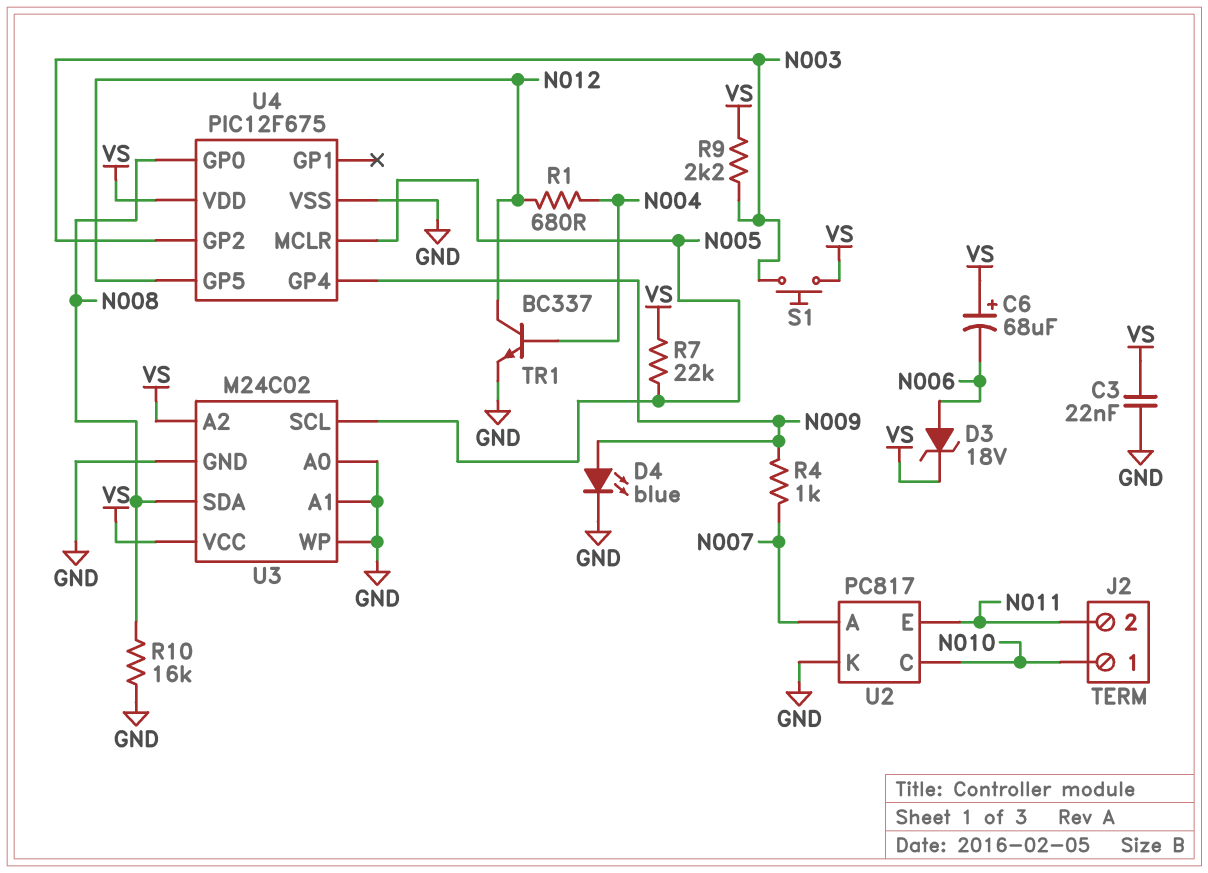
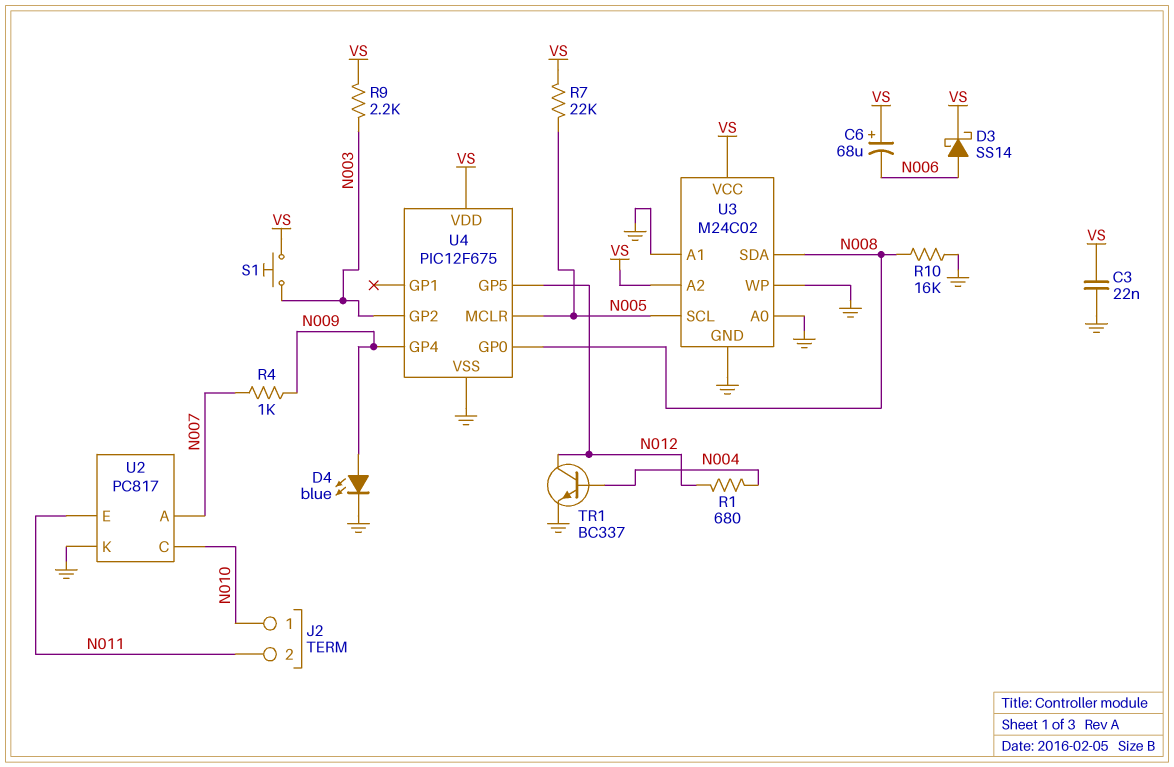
D3: zener 18V (A N006, K VS) -> schottky SS14 (A N006, K VS)

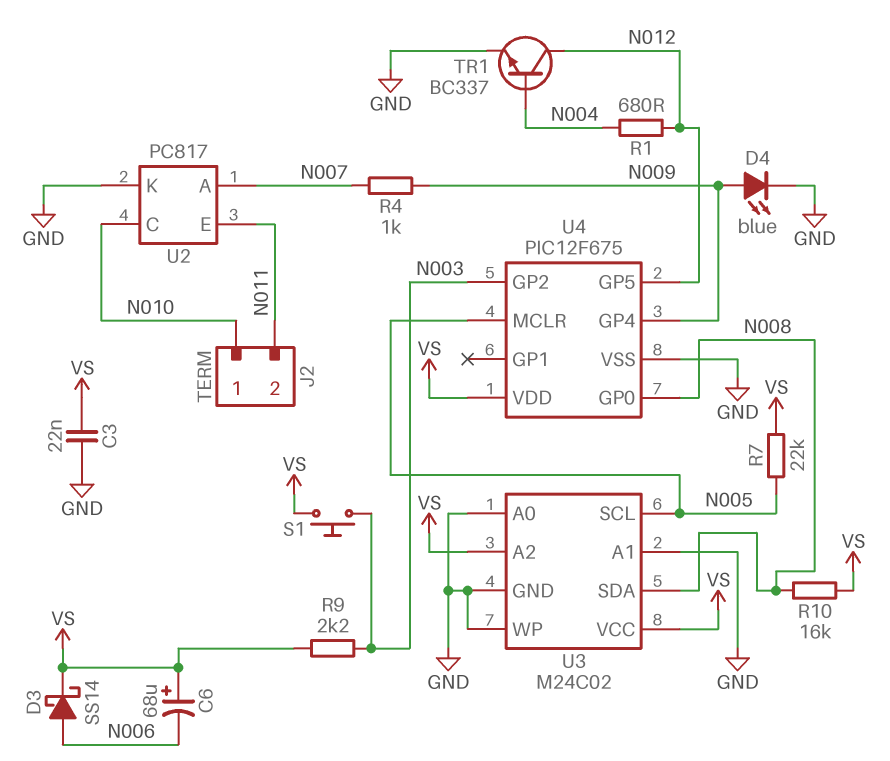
R10: 16k (GND, N008) -> 16k (N008, VS)

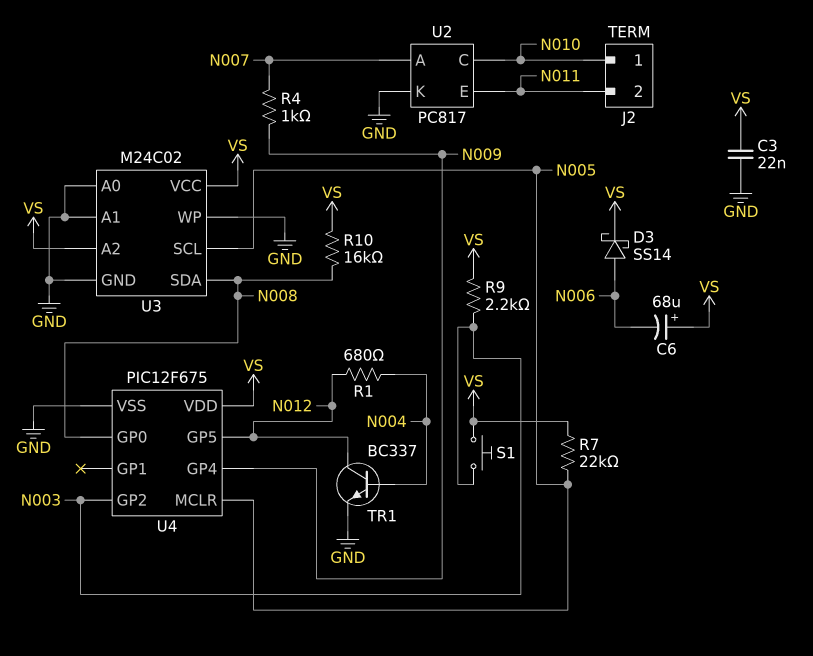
D4: LED blue (A N009, K GND) -> none

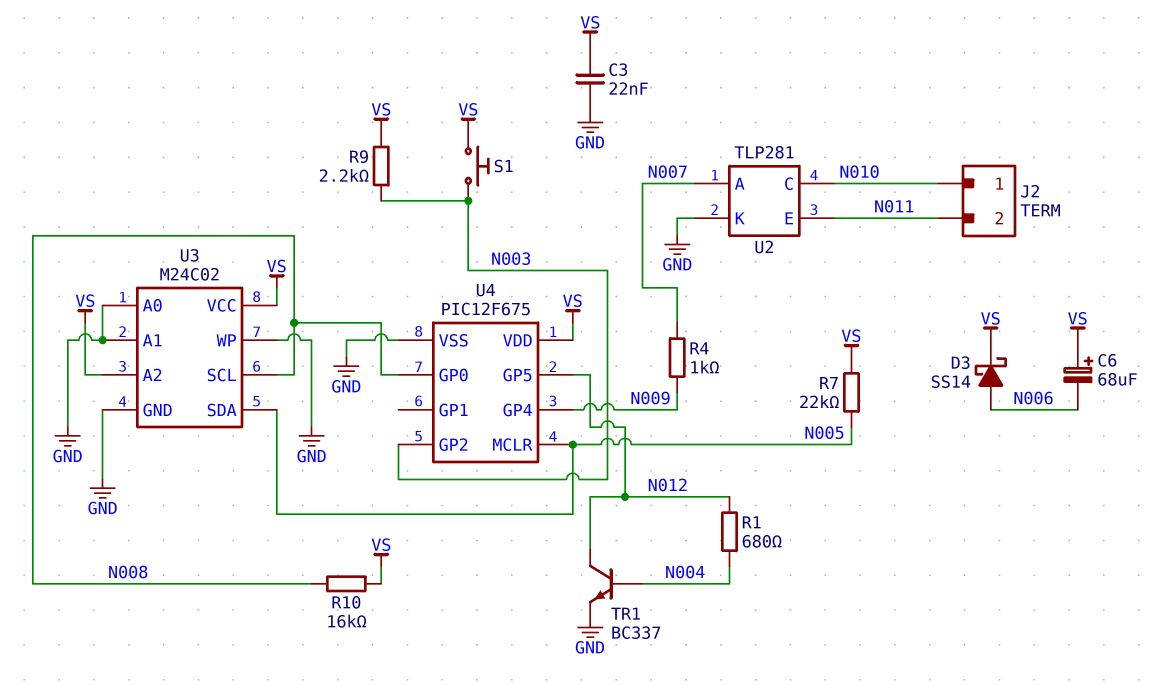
U2: PC817 -> TLP281
U3 pin SCL: N005 -> N008
U3 pin SDA: N008 -> N005

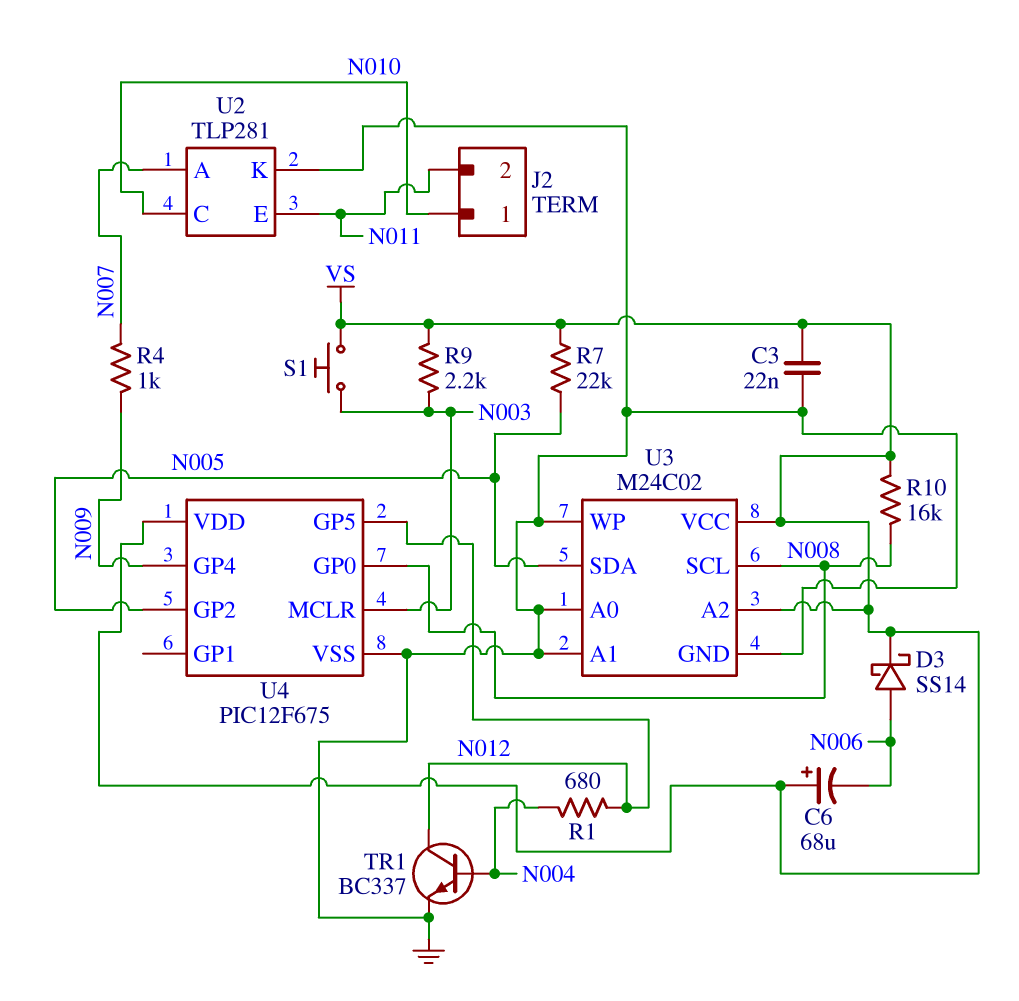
U4 pin GP2: N003 -> N005
U4 pin MCLR: N005 -> N003

